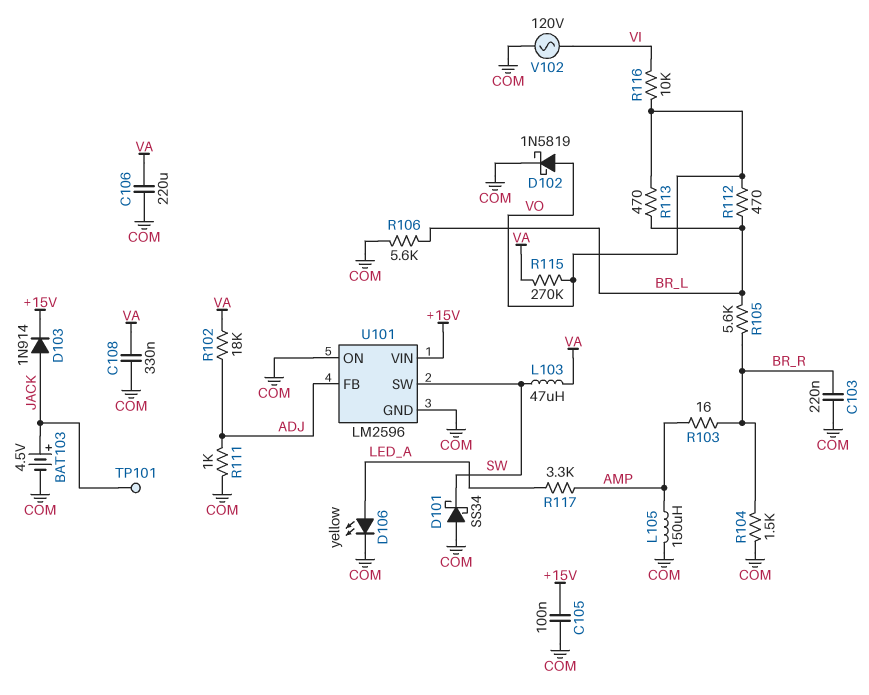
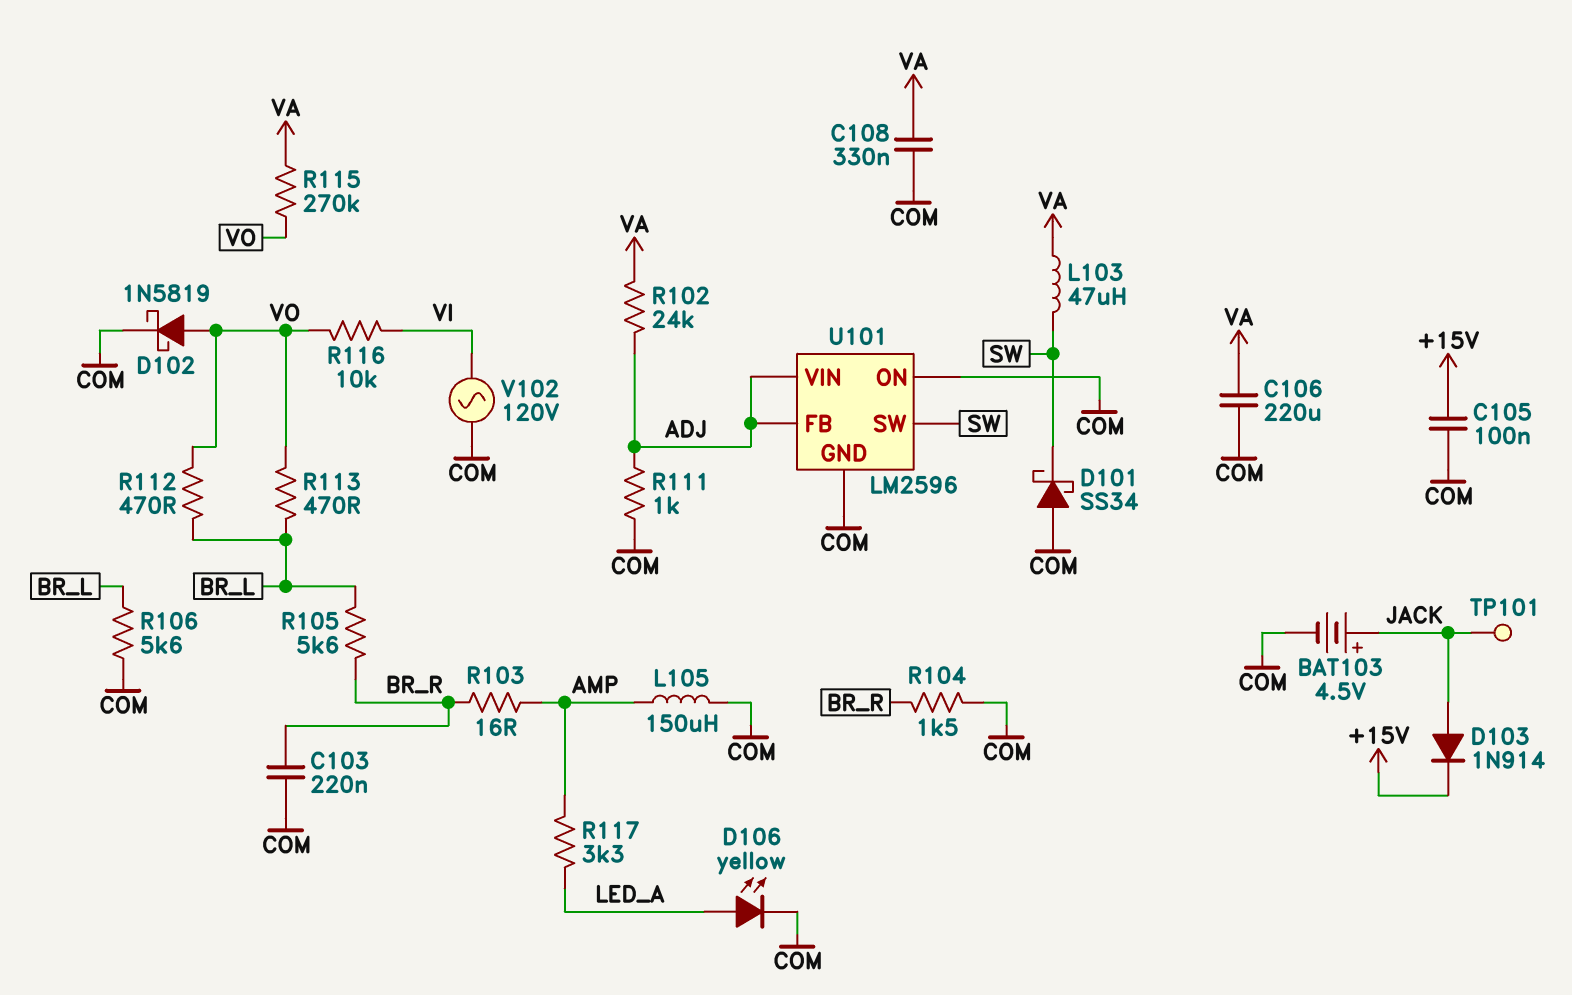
R102: 18k (ADJ, VA) -> 24k (ADJ, VA)
U101 pin VIN: +15V -> ADJ

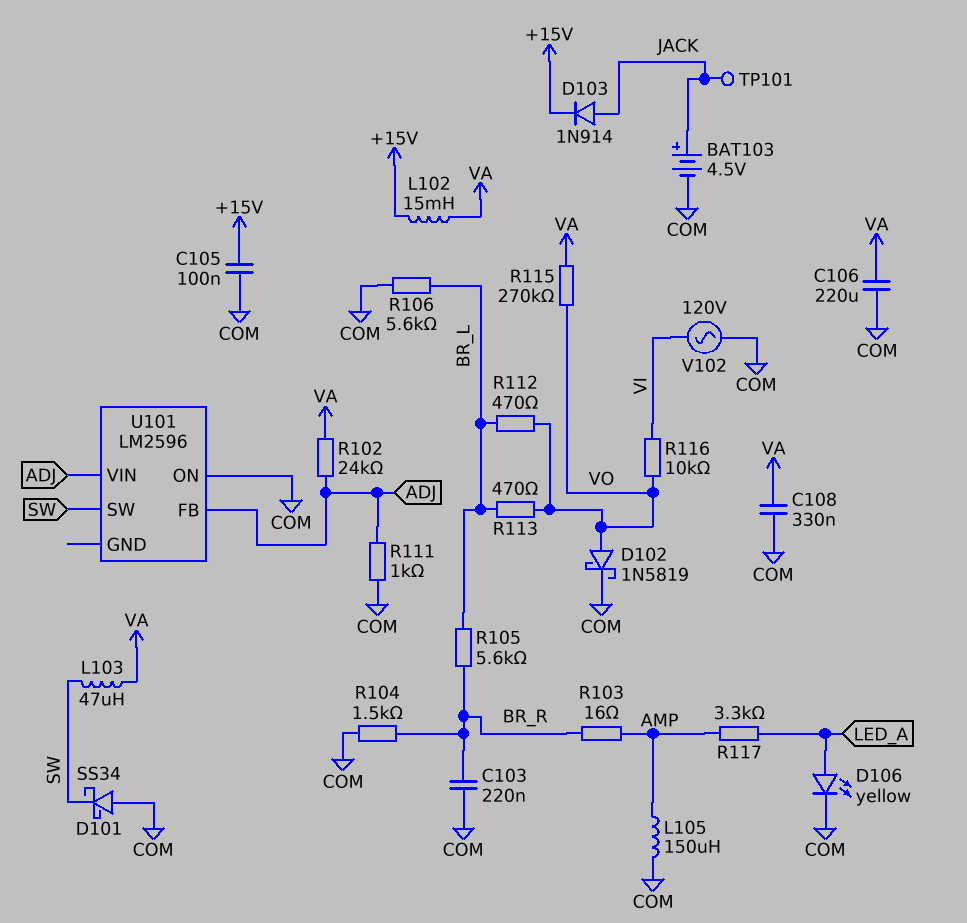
L102: none -> 15mH (+15V, VA)
U101 pin GND: COM -> none

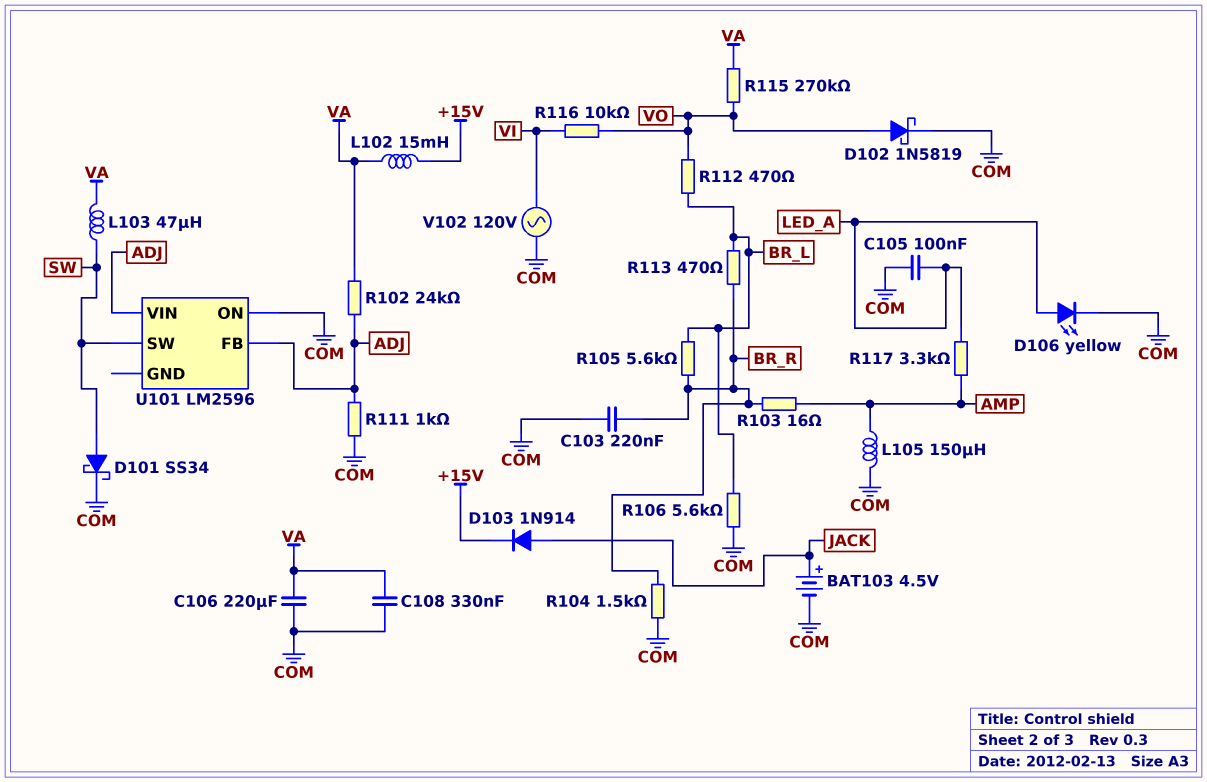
C105: 100nF (+15V, COM) -> 100nF (COM, LED_A)
D101: schottky SS34 (A COM, K SW) -> schottky SS34 (A SW, K COM)
R113: 470 (BR_L, VO) -> 470 (BR_L, BR_R)
TP101: test point (JACK) -> none

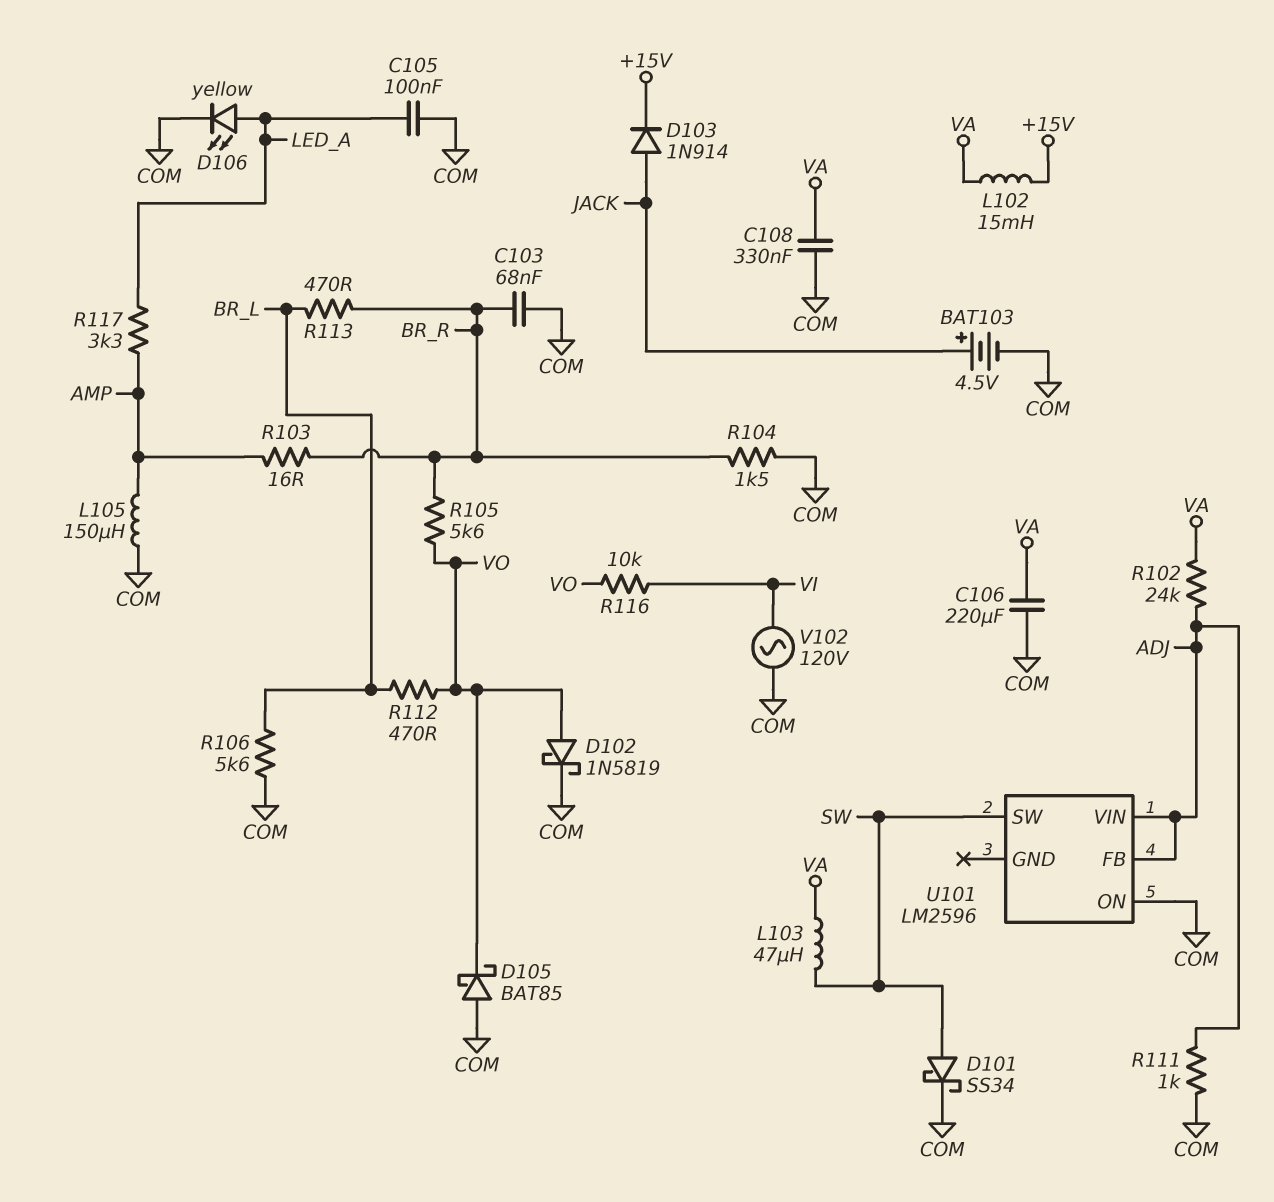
C103: 220nF (BR_R, COM) -> 68nF (BR_R, COM)
D105: none -> schottky BAT85 (A COM, K VO)
R105: 5.6k (BR_L, BR_R) -> 5.6k (BR_R, VO)
R115: 270k (VA, VO) -> none

